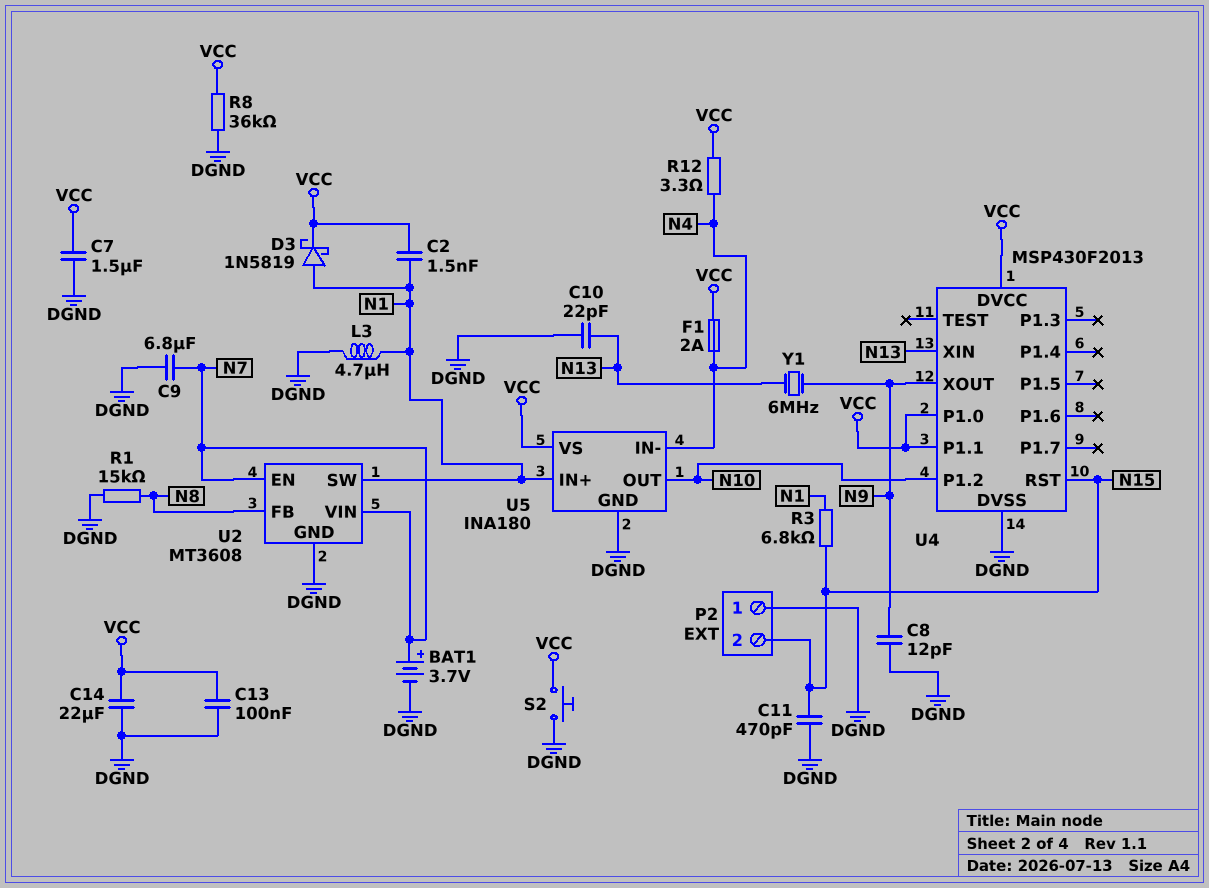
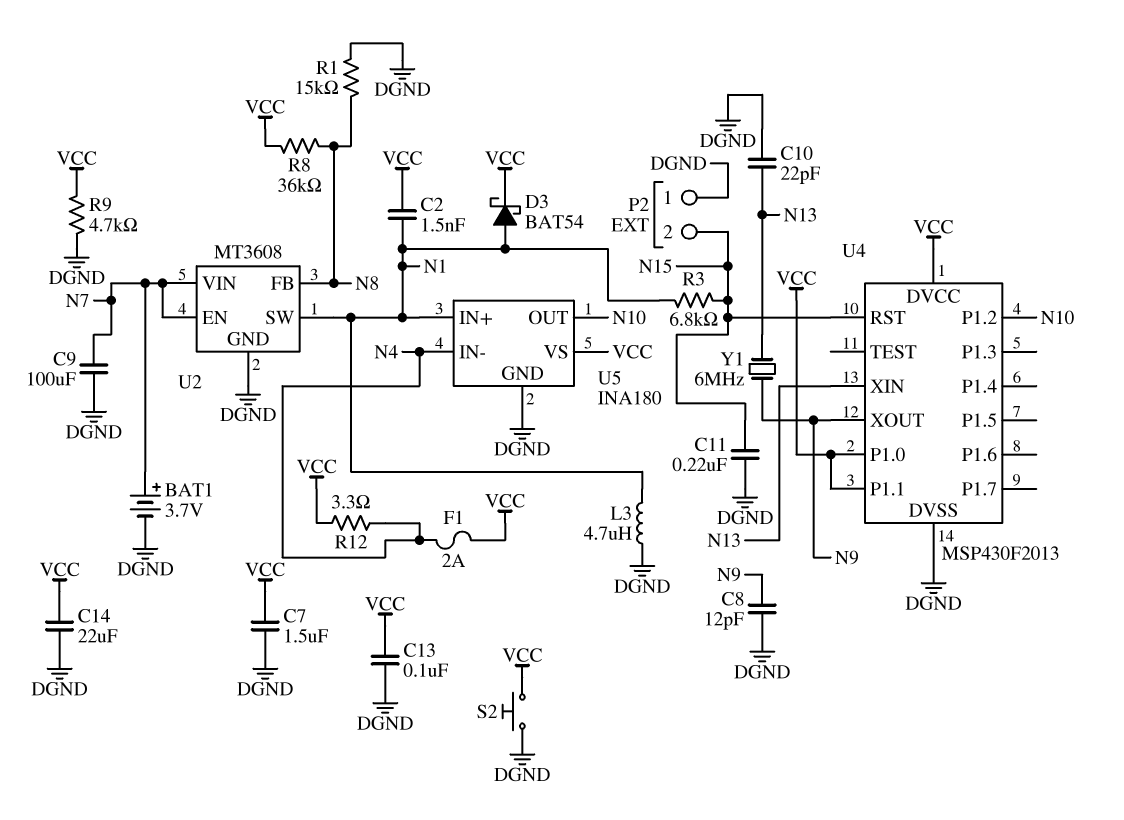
C9: 6.8uF (DGND, N7) -> 100uF (DGND, N7)
C11: 470pF (DGND, N15) -> 220nF (DGND, N15)
D3: schottky 1N5819 (A N1, K VCC) -> schottky BAT54 (A N1, K VCC)
R8: 36k (DGND, VCC) -> 36k (N8, VCC)
R9: none -> 4.7k (DGND, VCC)

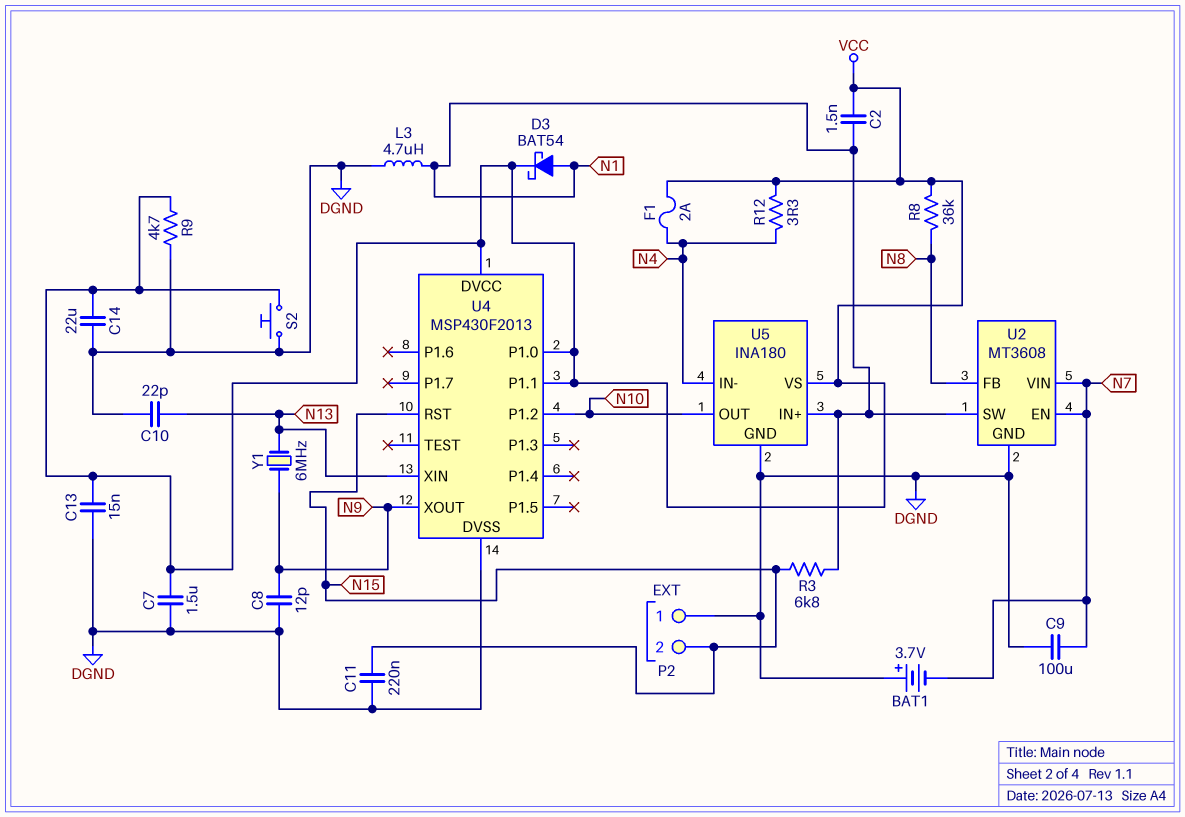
BAT1: 3.7V (plus N7, minus DGND) -> 3.7V (plus DGND, minus N7)
C13: 100nF (DGND, VCC) -> 15nF (DGND, VCC)
R1: 15k (DGND, N8) -> none

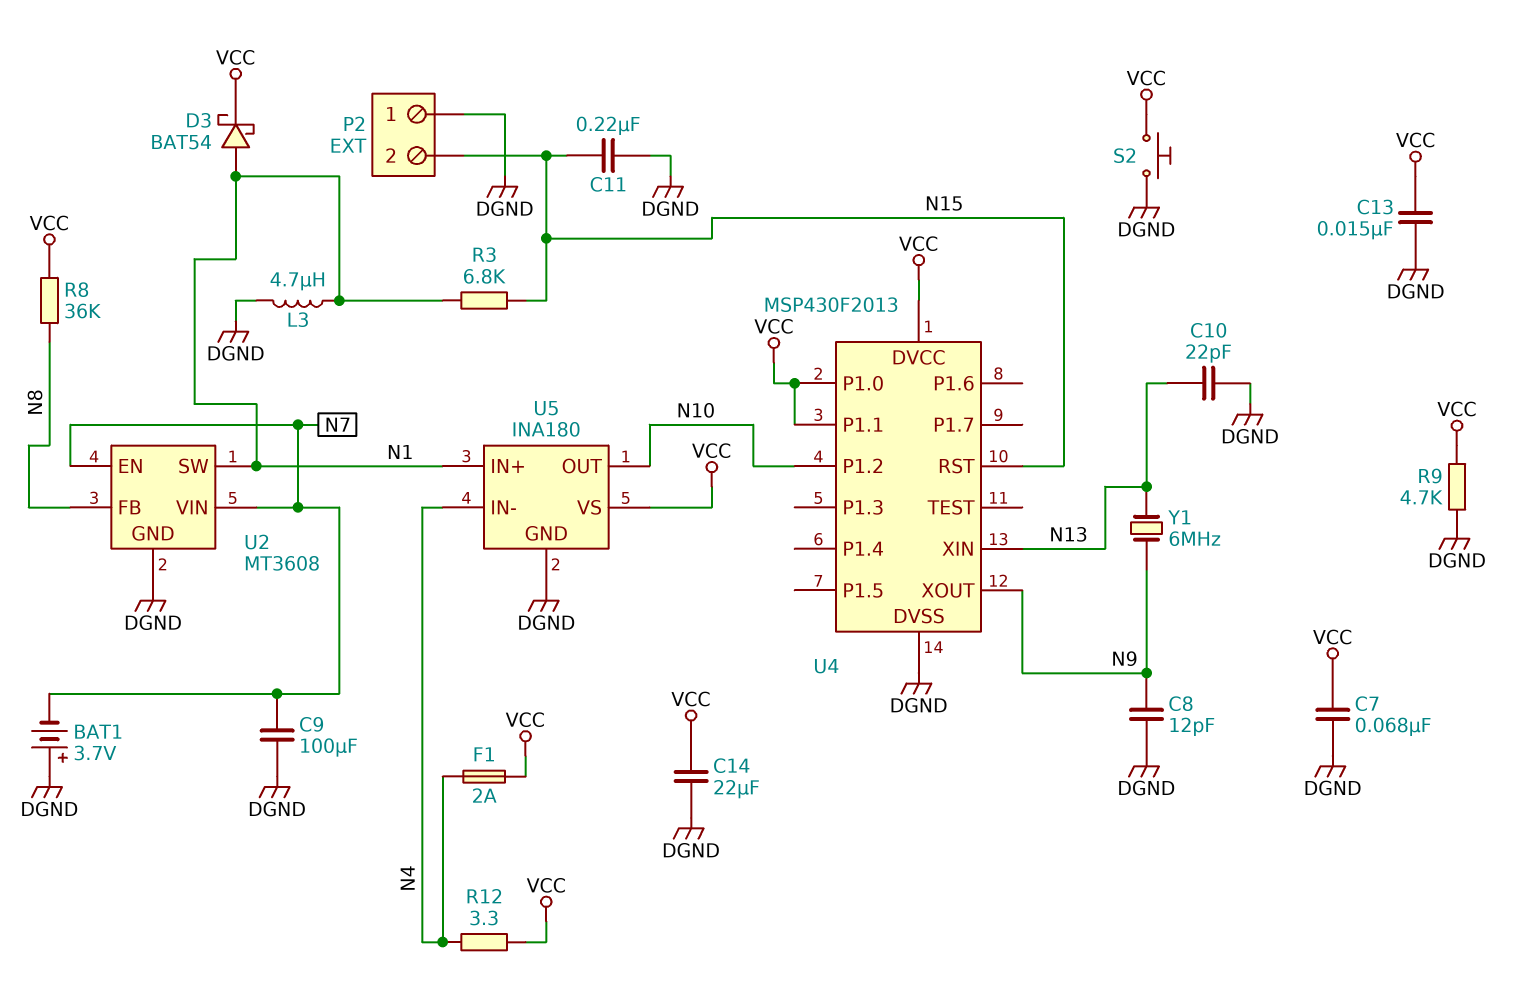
C2: 1.5nF (N1, VCC) -> none
C7: 1.5uF (DGND, VCC) -> 68nF (DGND, VCC)

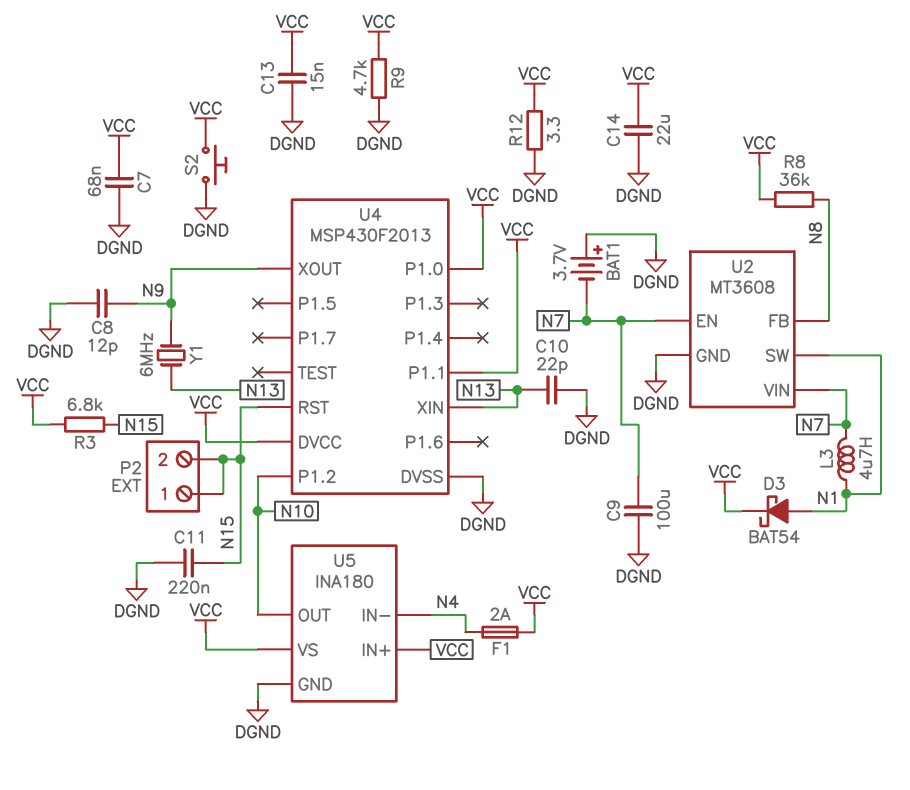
L3: 4.7uH (DGND, N1) -> 4.7uH (N1, N7)
P2 pin 1: DGND -> N15
R3: 6.8k (N1, N15) -> 6.8k (N15, VCC)
R12: 3.3 (N4, VCC) -> 3.3 (DGND, VCC)
U5 pin IN+: N1 -> VCC

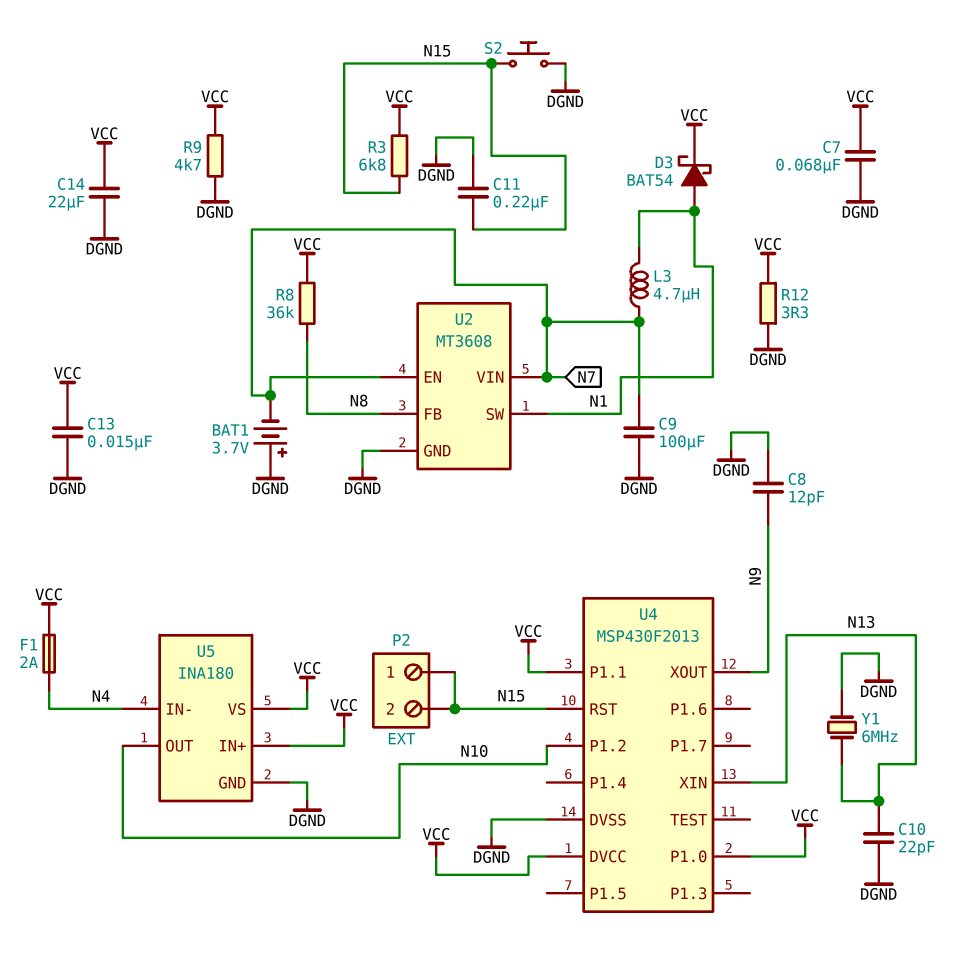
S2: button (DGND, VCC) -> button (DGND, N15)
Y1: 6MHz (N9, N13) -> 6MHz (DGND, N13)

